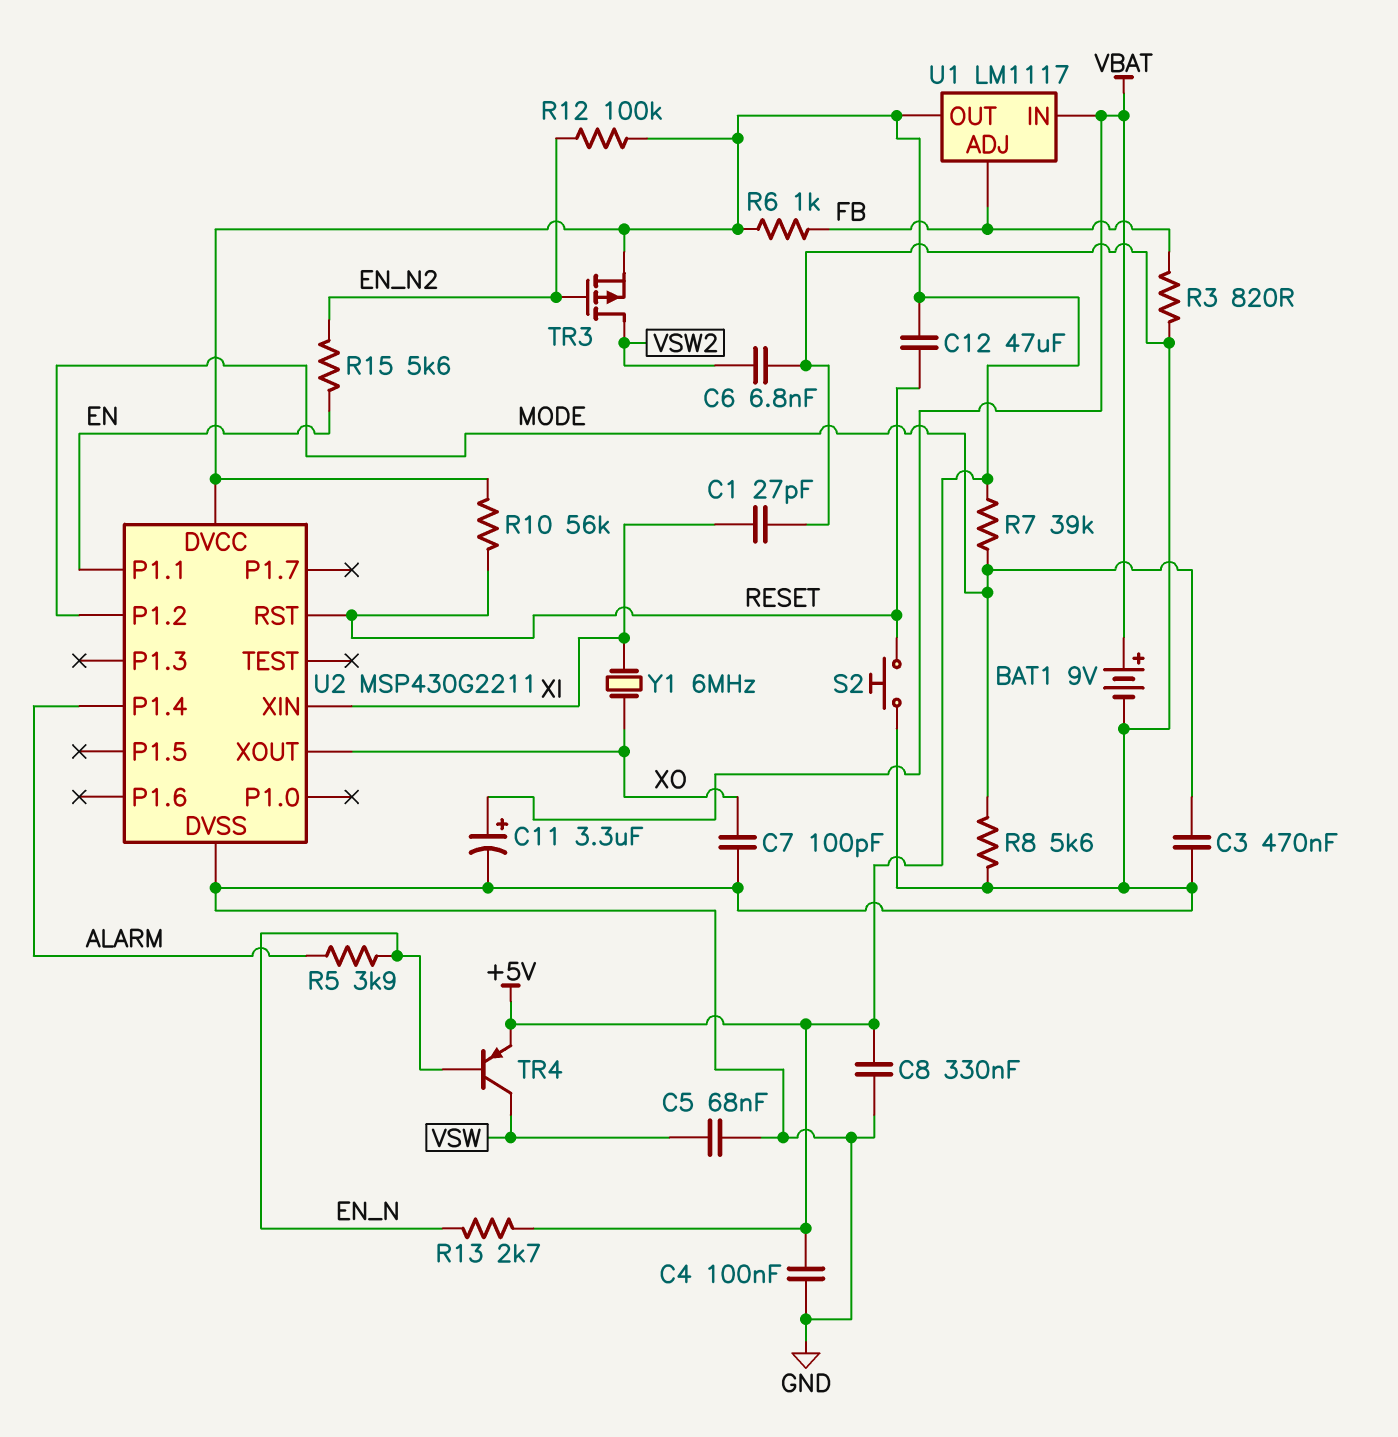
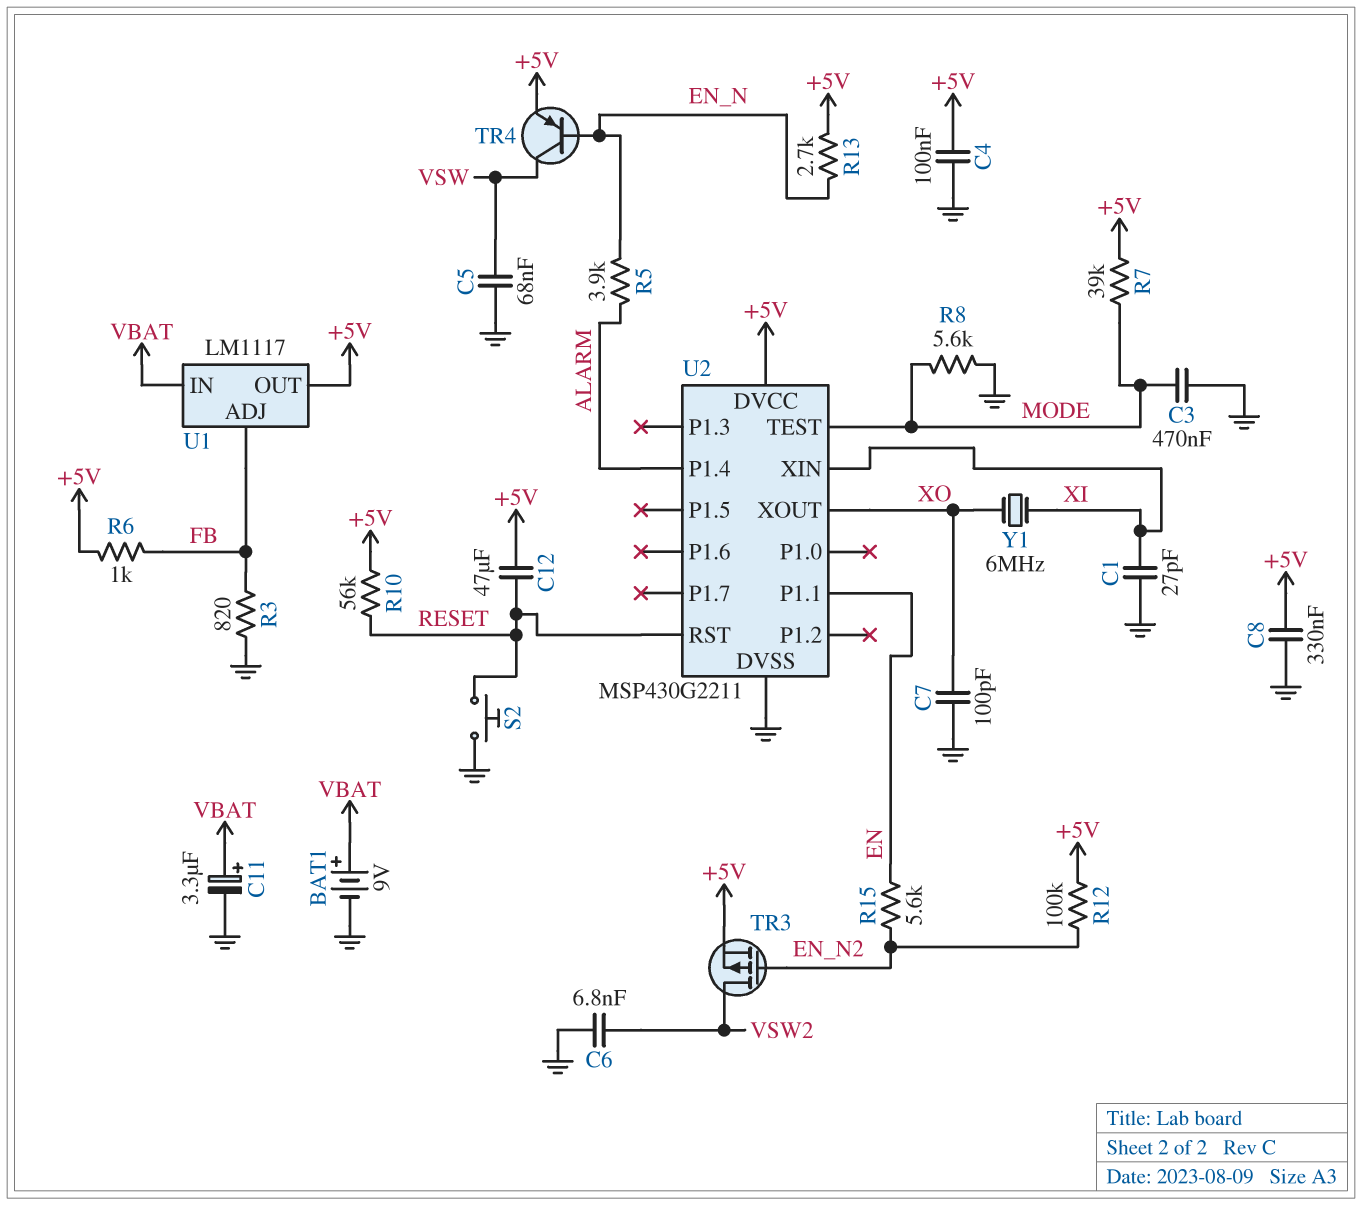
U2 pin P1.2: MODE -> none
U2 pin TEST: none -> MODE

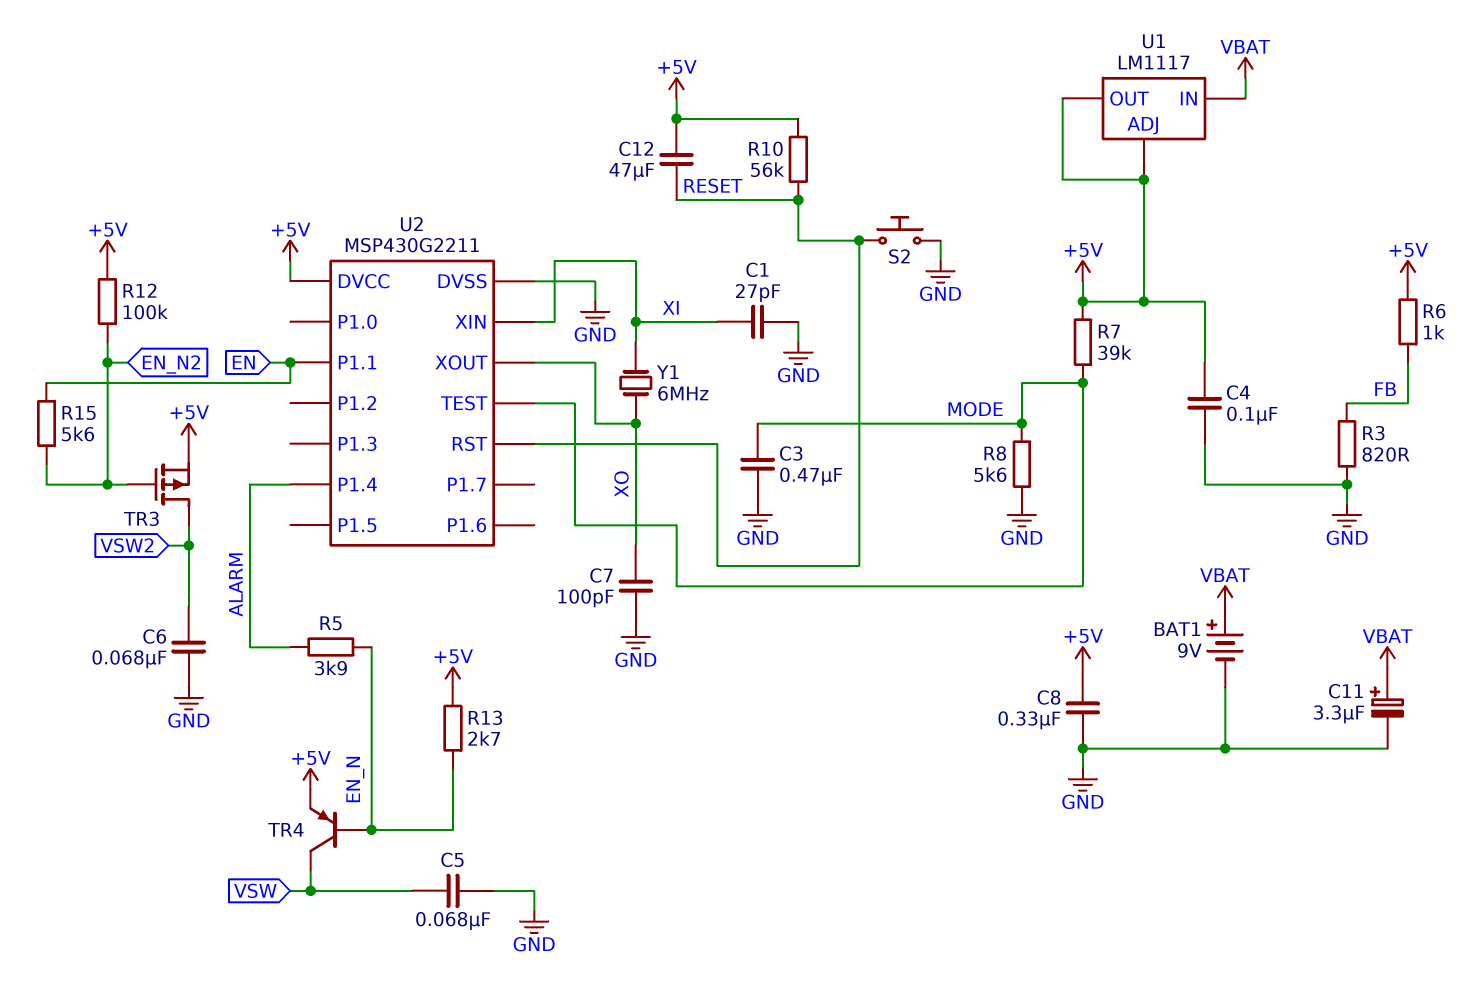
C6: 6.8nF (GND, VSW2) -> 68nF (GND, VSW2)
U1 pin ADJ: FB -> +5V

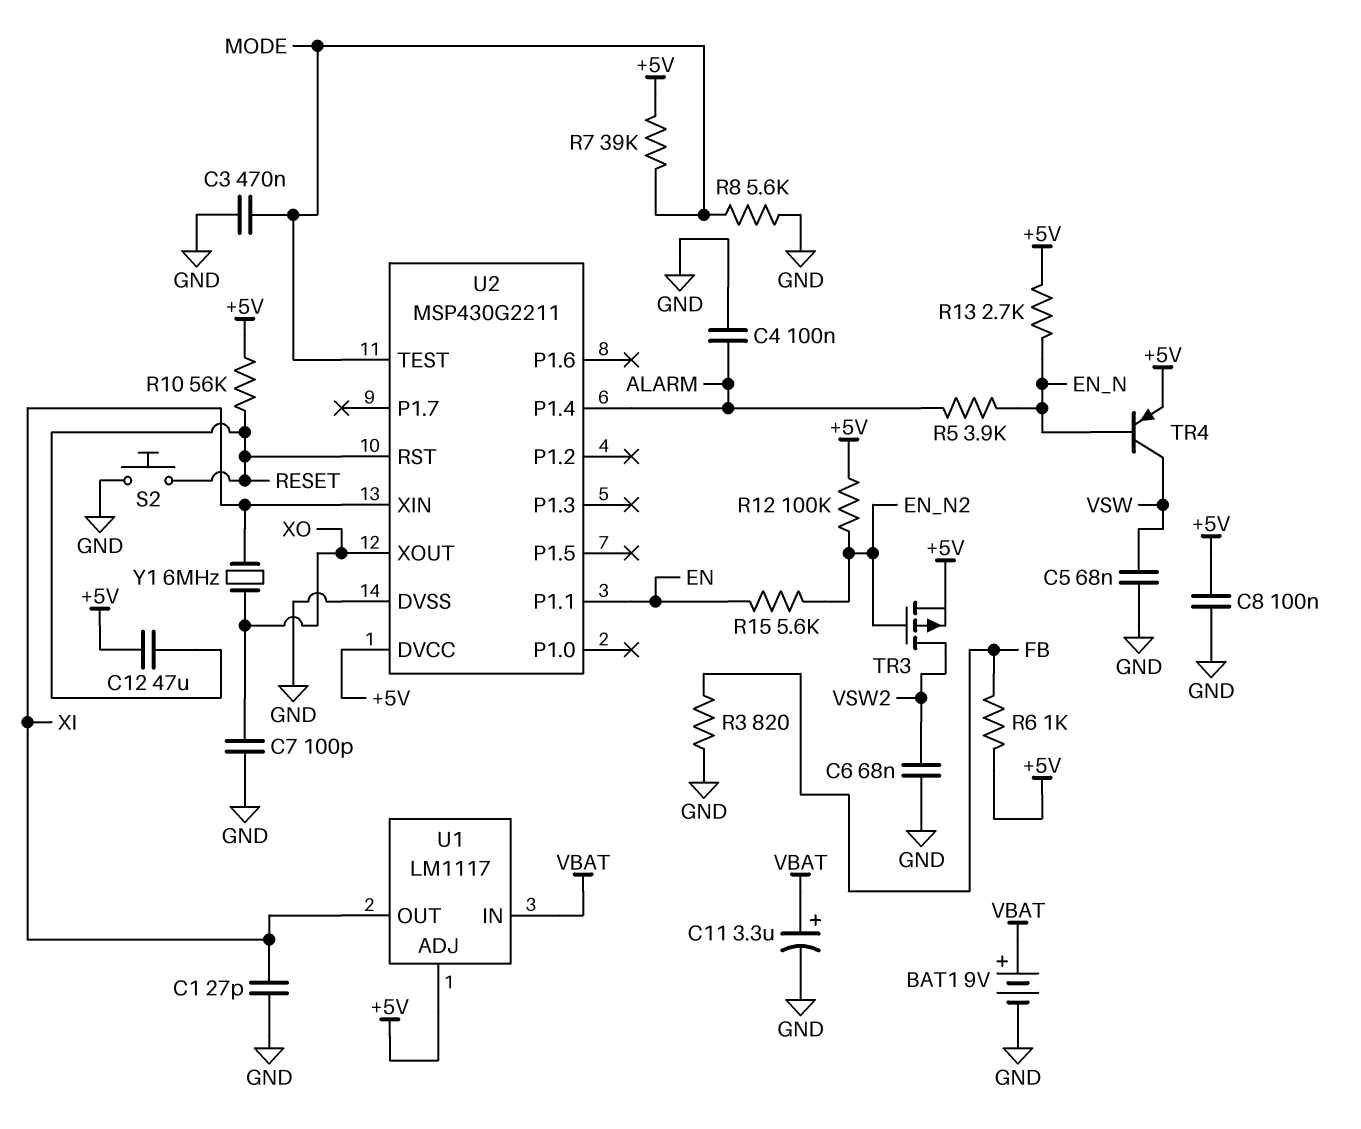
C4: 100nF (+5V, GND) -> 100nF (ALARM, GND)
C8: 330nF (+5V, GND) -> 100nF (+5V, GND)
U1 pin OUT: +5V -> XI

